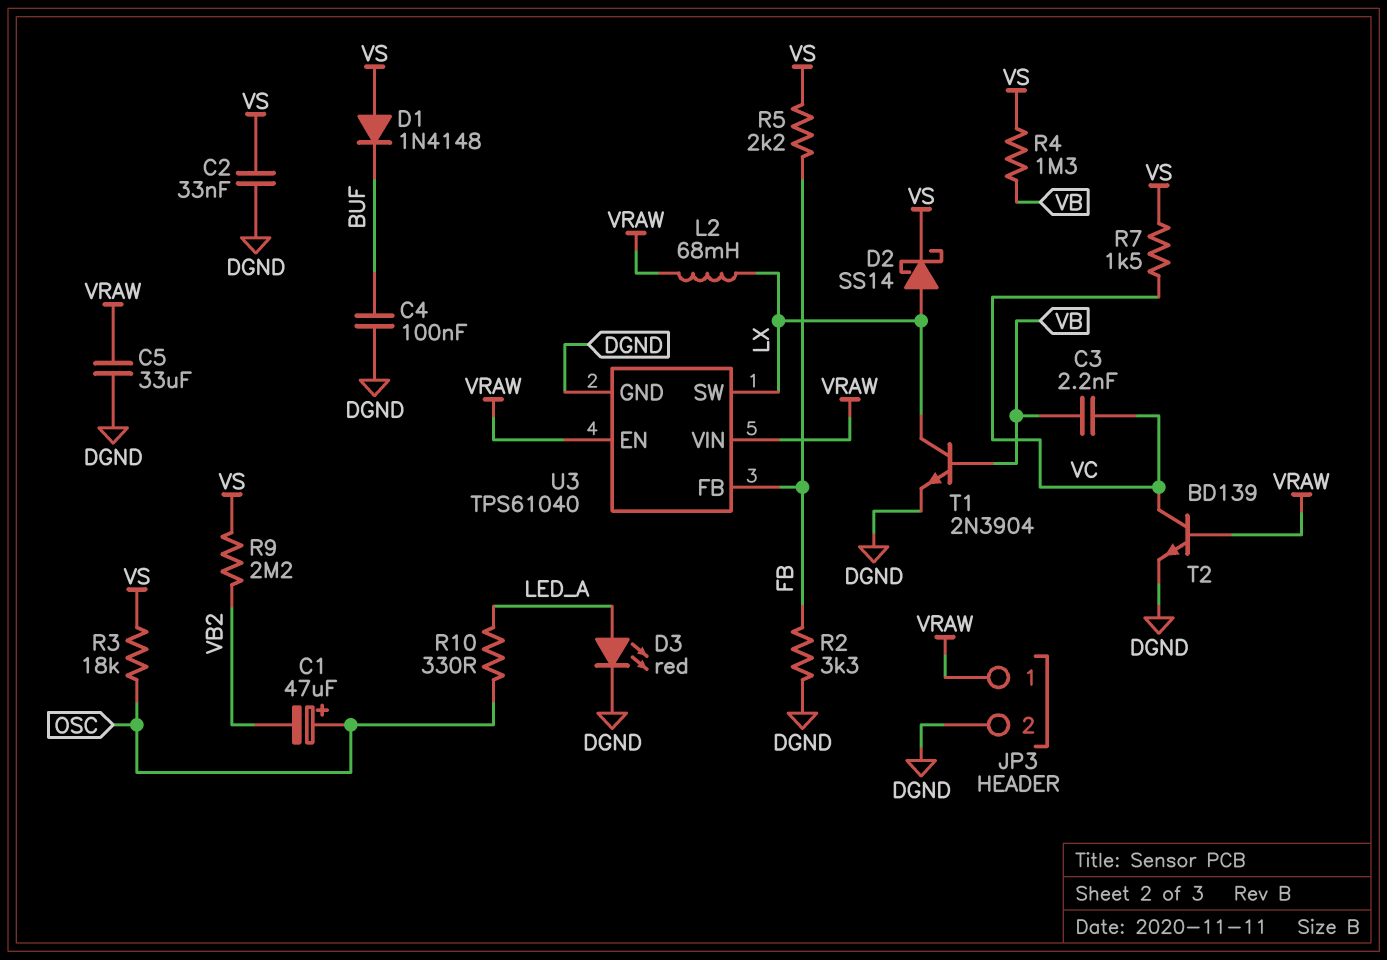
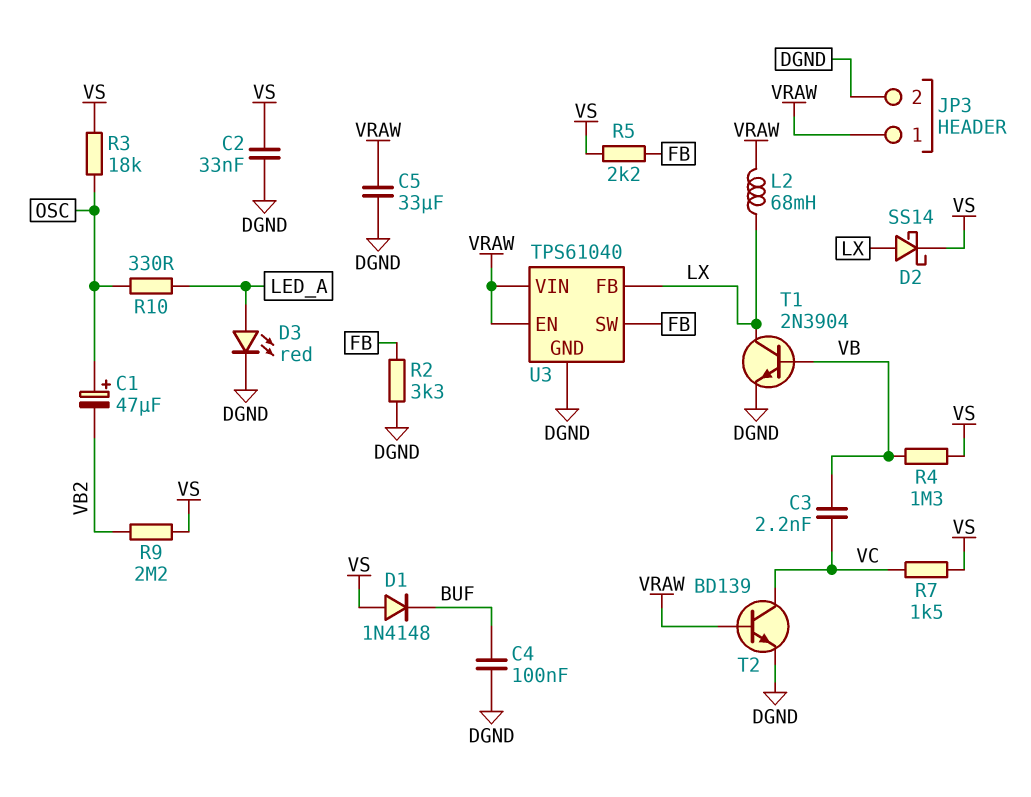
U3 pin FB: FB -> LX
U3 pin SW: LX -> FB

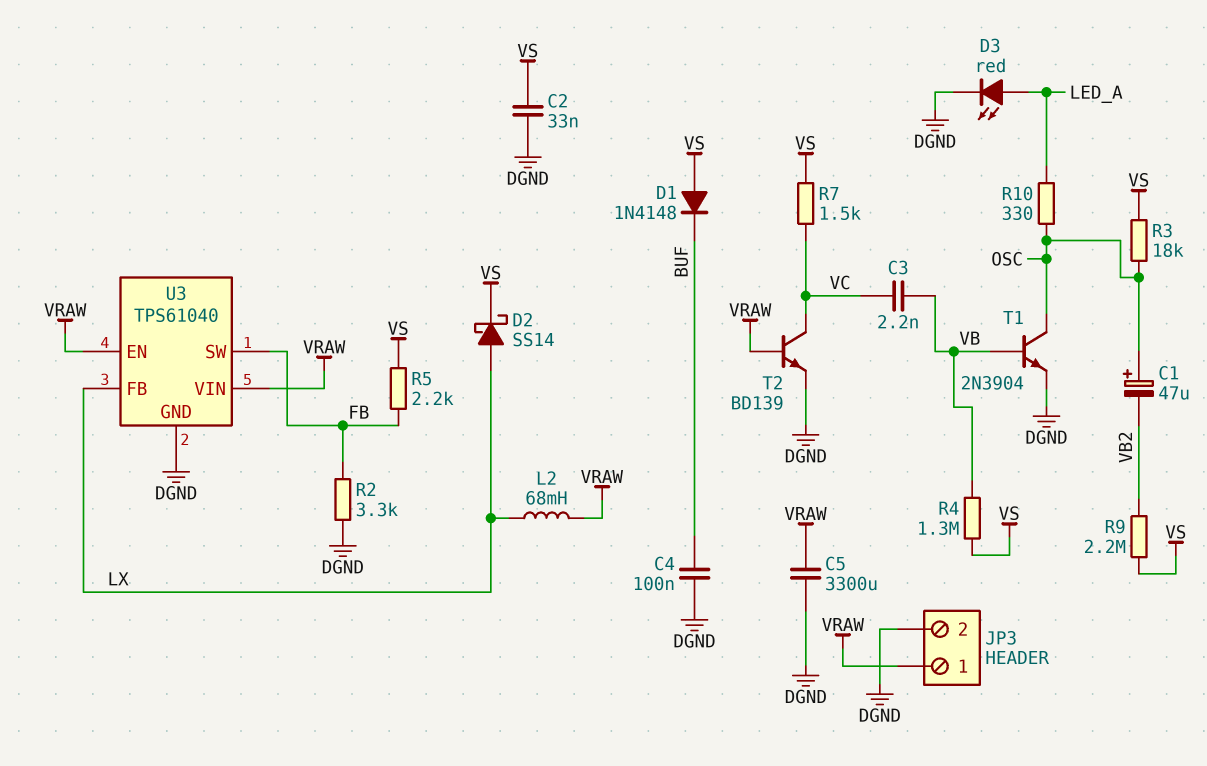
C5: 33uF (DGND, VRAW) -> 3300uF (DGND, VRAW)
T1: NPN 2N3904 (B VB, C LX, E DGND) -> NPN 2N3904 (B VB, C OSC, E DGND)

